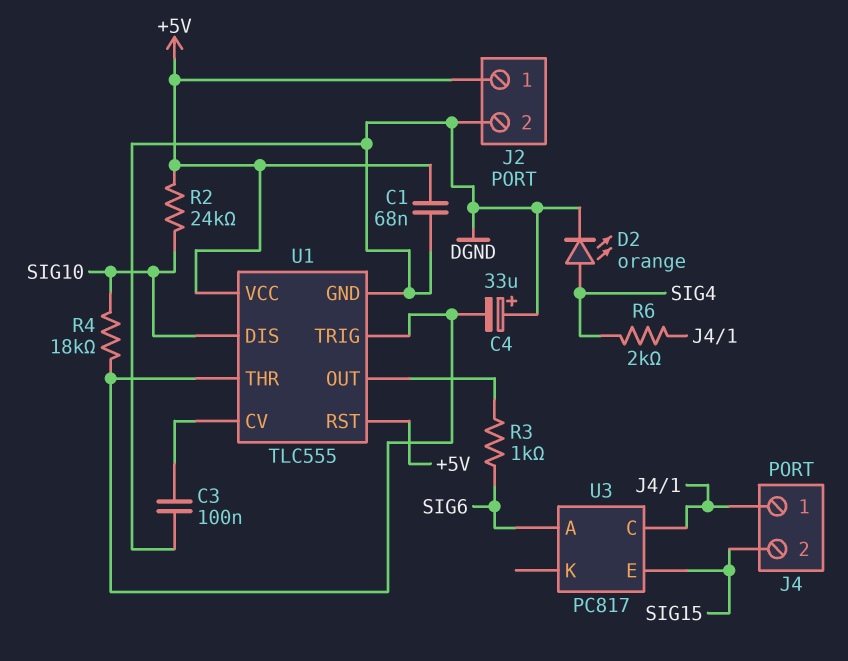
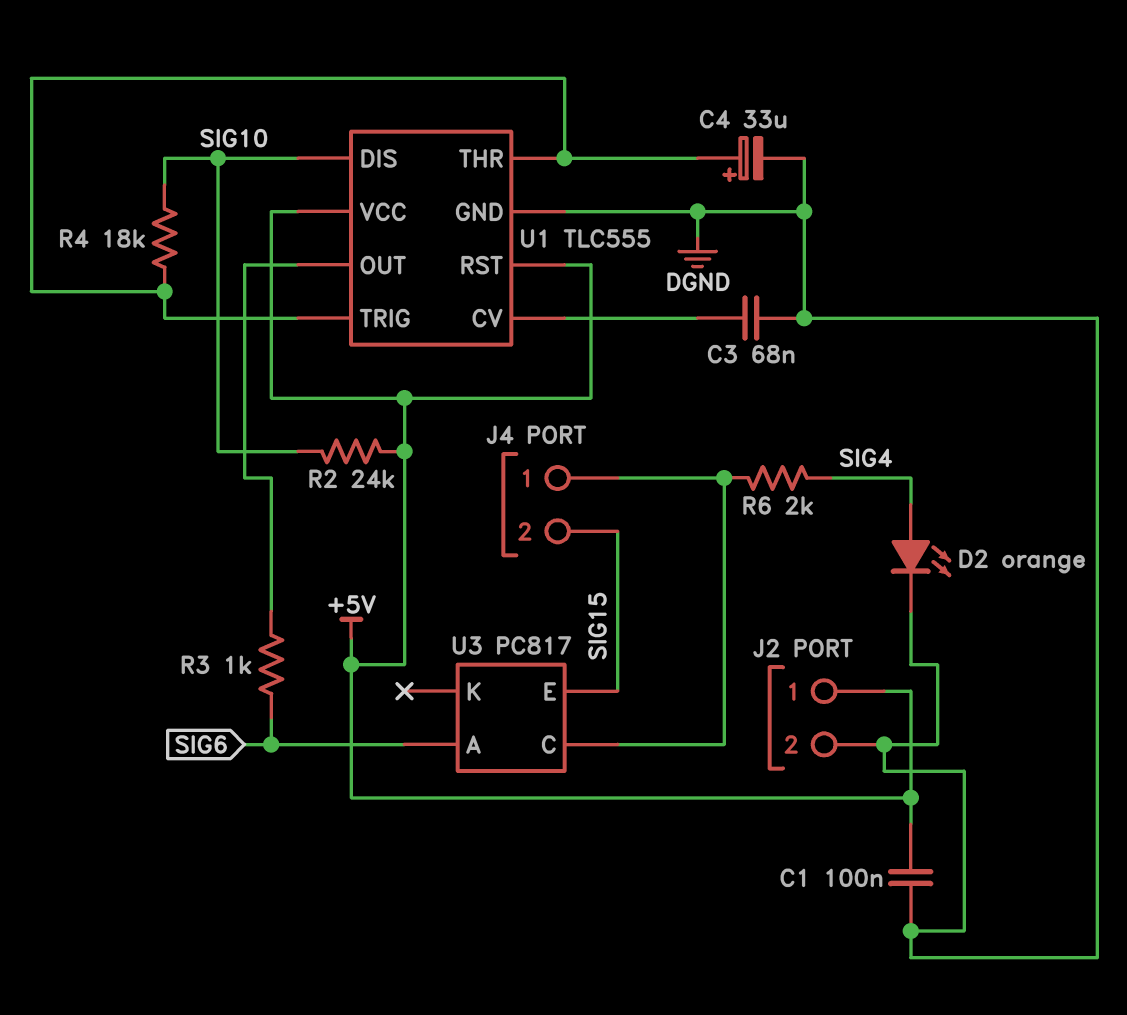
C1: 68nF (+5V, DGND) -> 100nF (+5V, DGND)
C3: 100nF (DGND, U1/CV) -> 68nF (DGND, U1/CV)
C4: 33uF (plus DGND, minus U1/THR) -> 33uF (plus U1/THR, minus DGND)

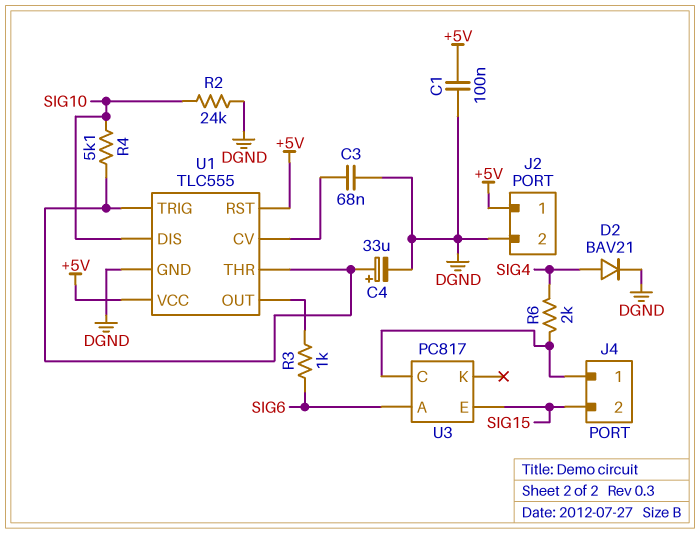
D2: LED orange (A SIG4, K DGND) -> diode BAV21 (A SIG4, K DGND)
R2: 24k (+5V, SIG10) -> 24k (DGND, SIG10)
R4: 18k (SIG10, U1/THR) -> 5.1k (SIG10, U1/THR)

